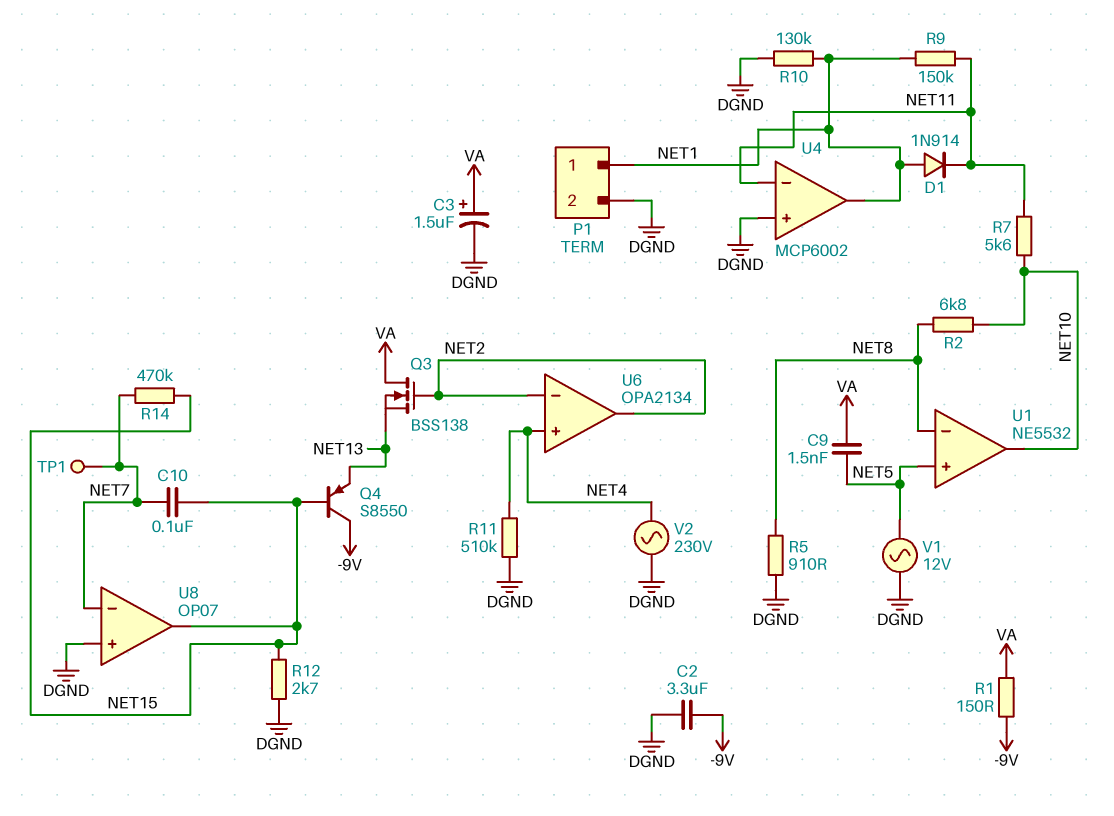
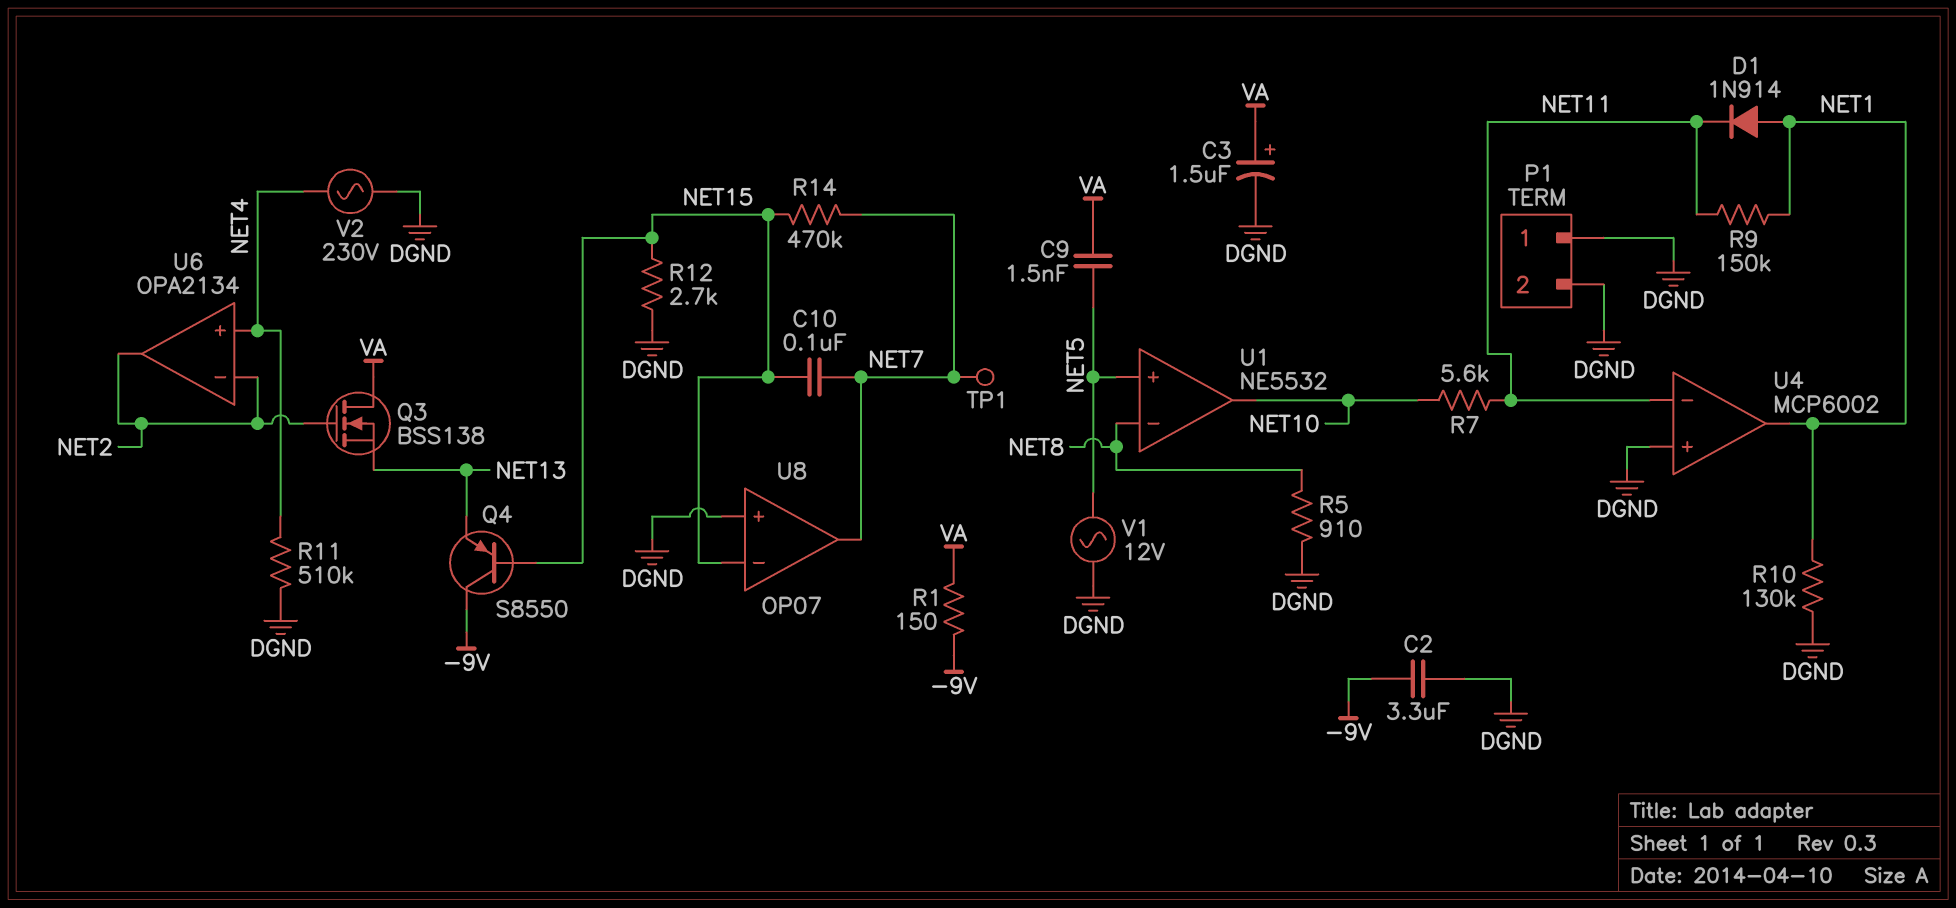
P1 pin 1: NET1 -> DGND
R2: 6.8k (NET8, NET10) -> none
U8 pin in-: NET7 -> NET15
U8 pin out: NET15 -> NET7

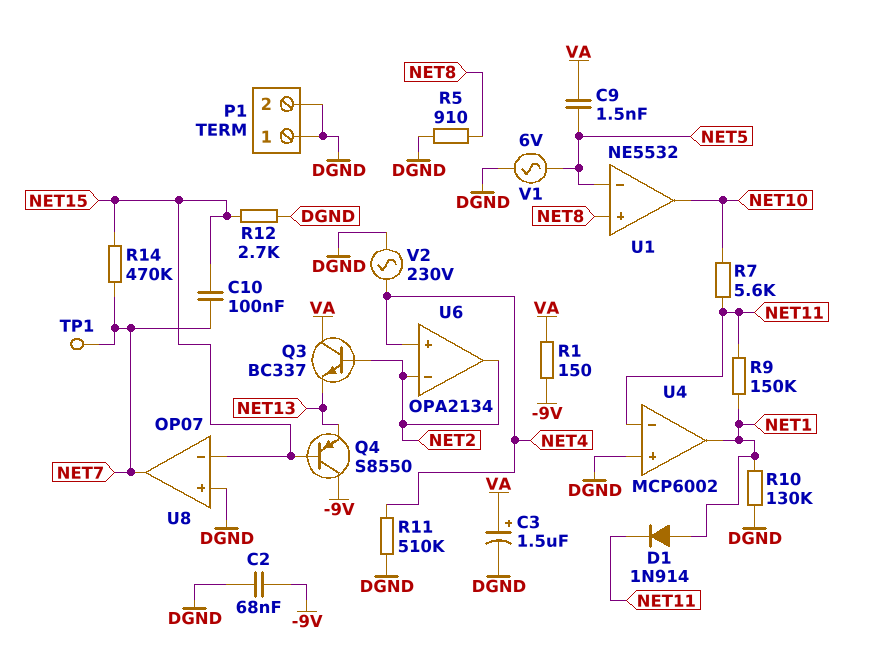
C2: 3.3uF (-9V, DGND) -> 68nF (-9V, DGND)
Q3: NMOS BSS138 (G NET2, D VA, S NET13) -> NPN BC337 (B NET2, C VA, E NET13)
U1 pin in+: NET5 -> NET8
U1 pin in-: NET8 -> NET5
V1: AC 12V (DGND, NET5) -> AC 6V (DGND, NET5)

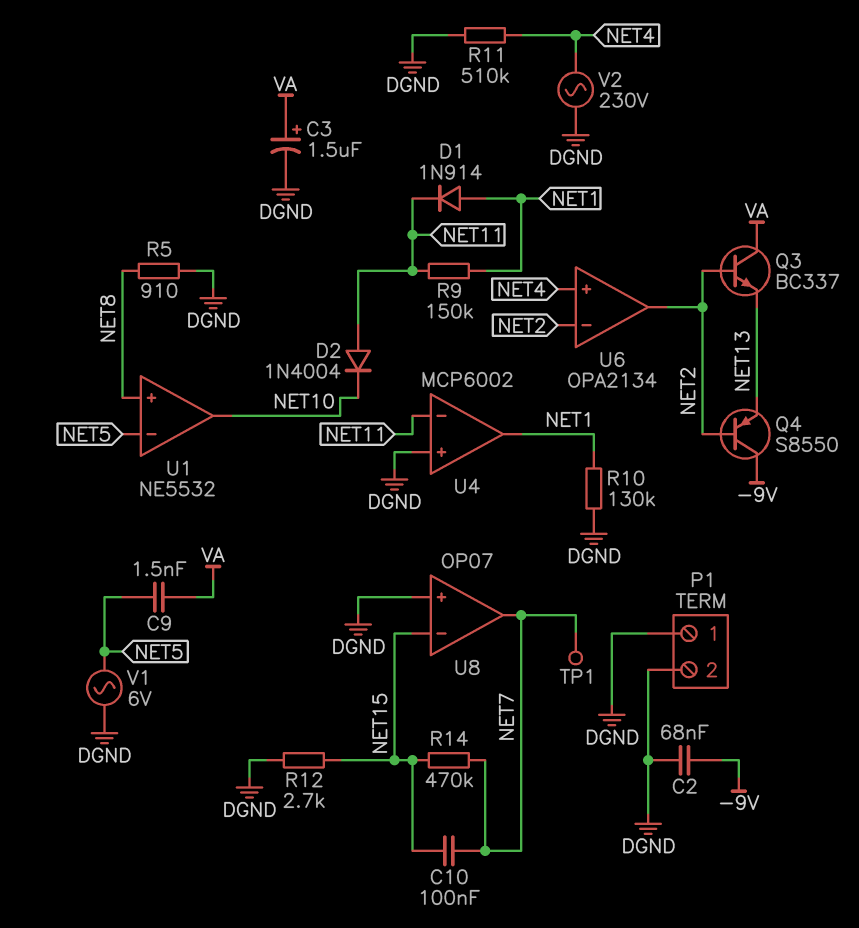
D2: none -> diode 1N4004 (A NET11, K NET10)
Q4: PNP S8550 (B NET15, C -9V, E NET13) -> PNP S8550 (B NET2, C -9V, E NET13)
R1: 150 (-9V, VA) -> none
R7: 5.6k (NET10, NET11) -> none

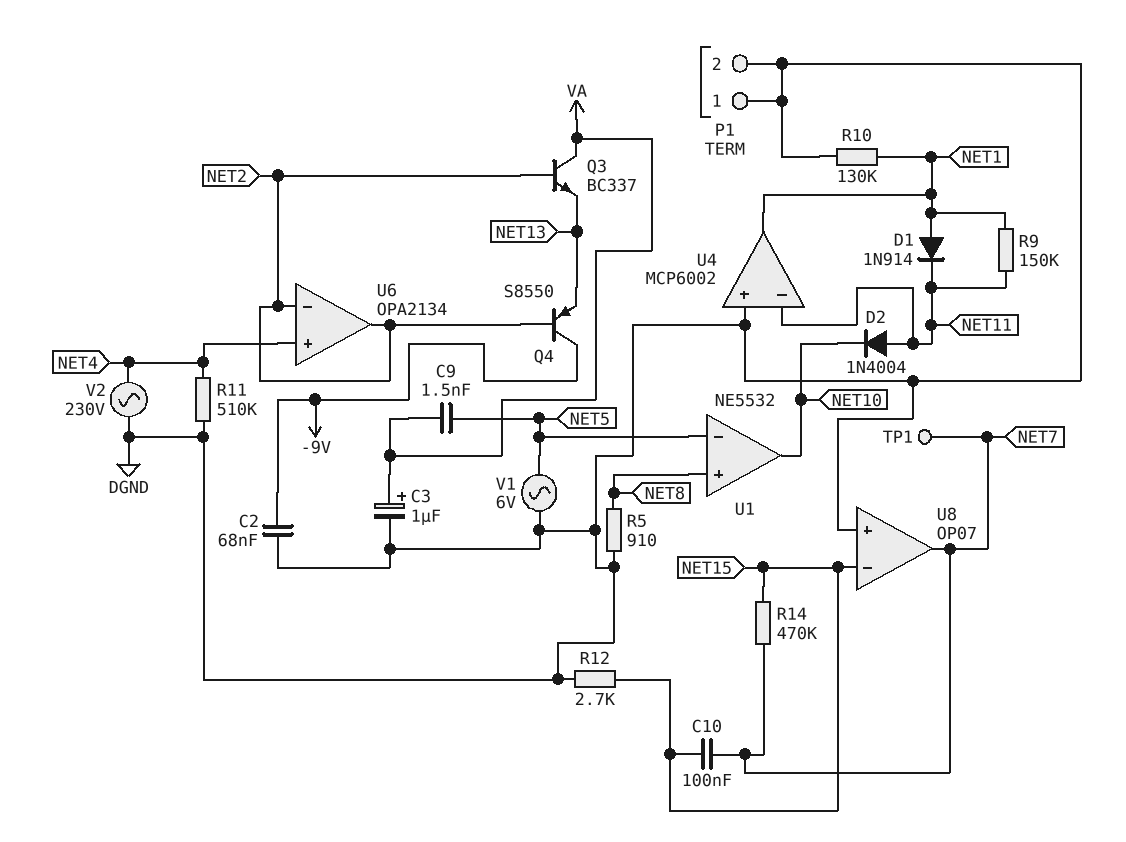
C3: 1.5uF (plus VA, minus DGND) -> 1uF (plus VA, minus DGND)

